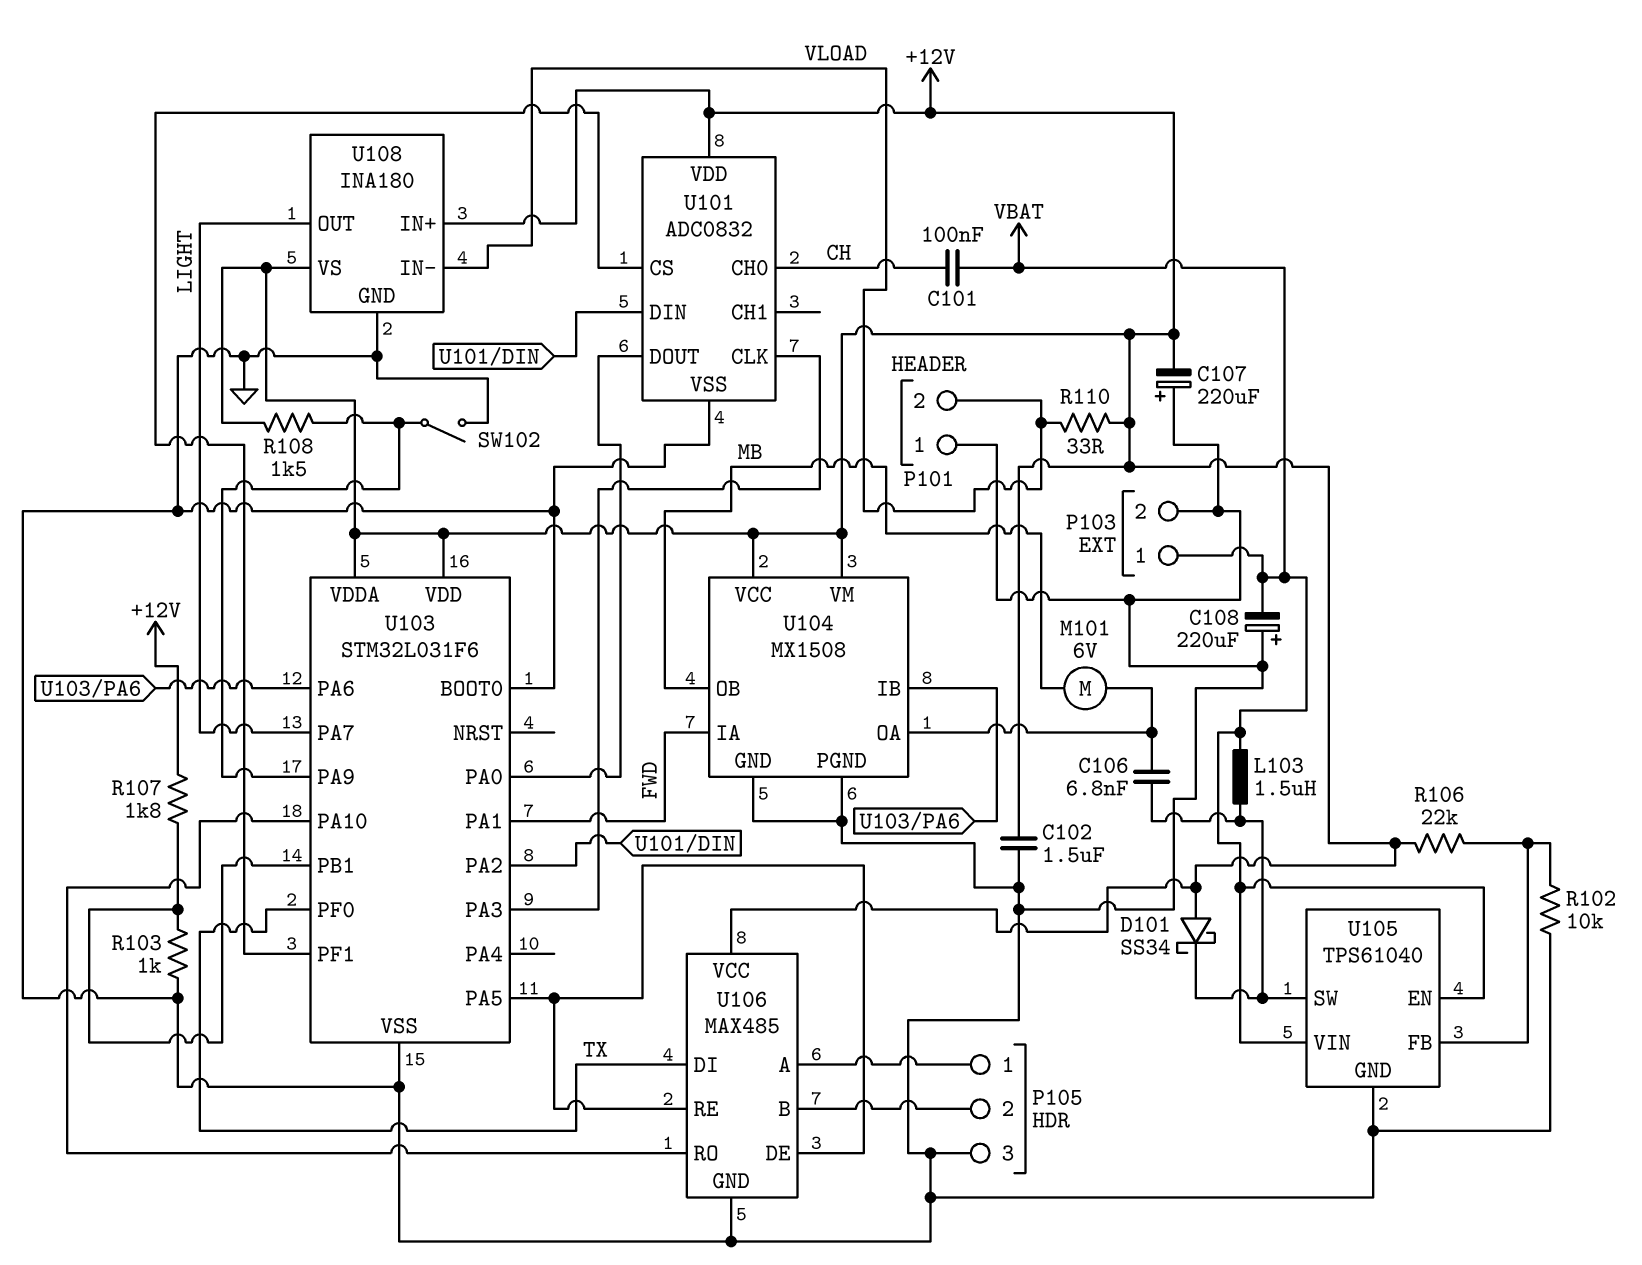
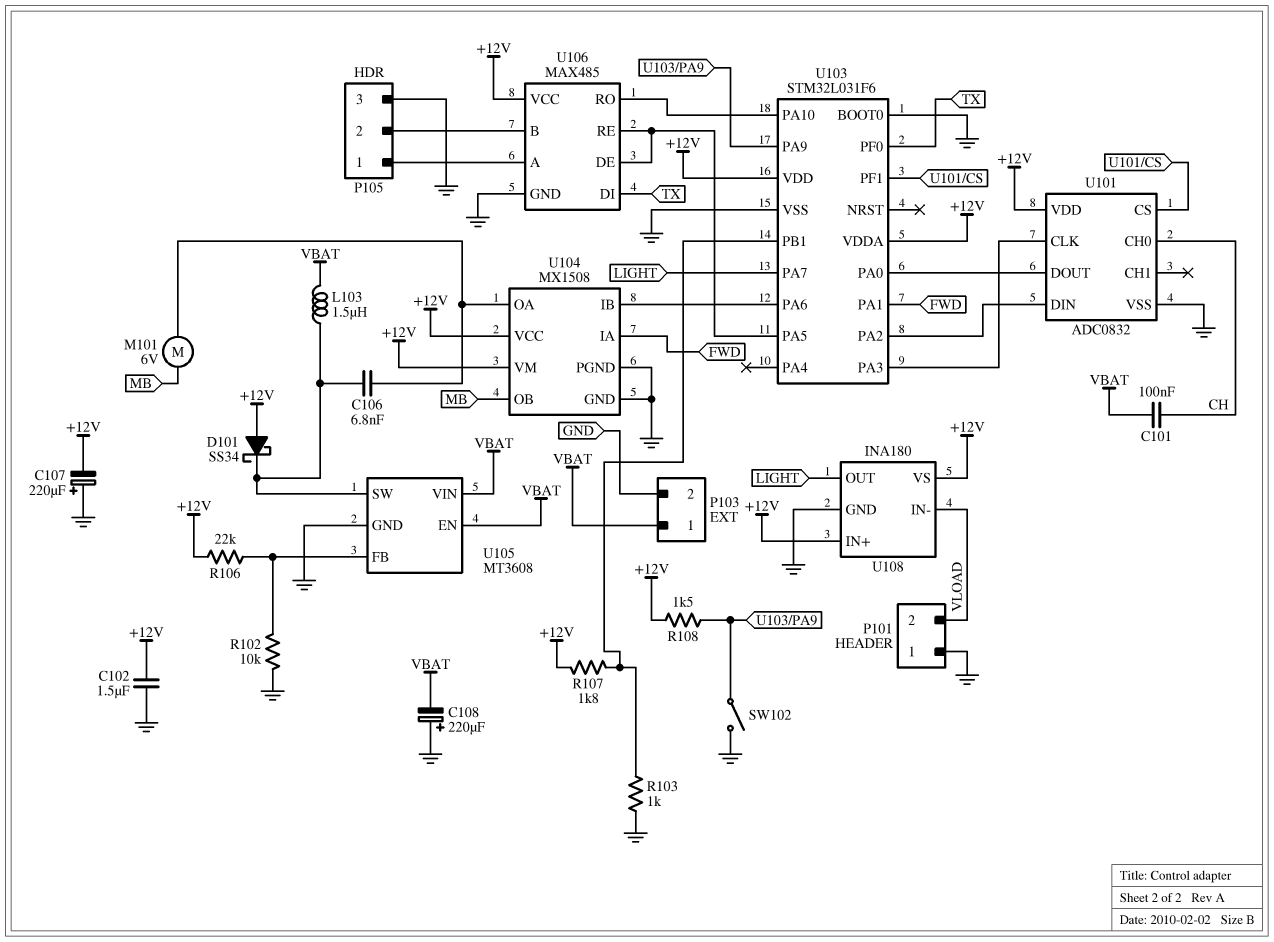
R110: 33 (+12V, VLOAD) -> none
U105: TPS61040 -> MT3608

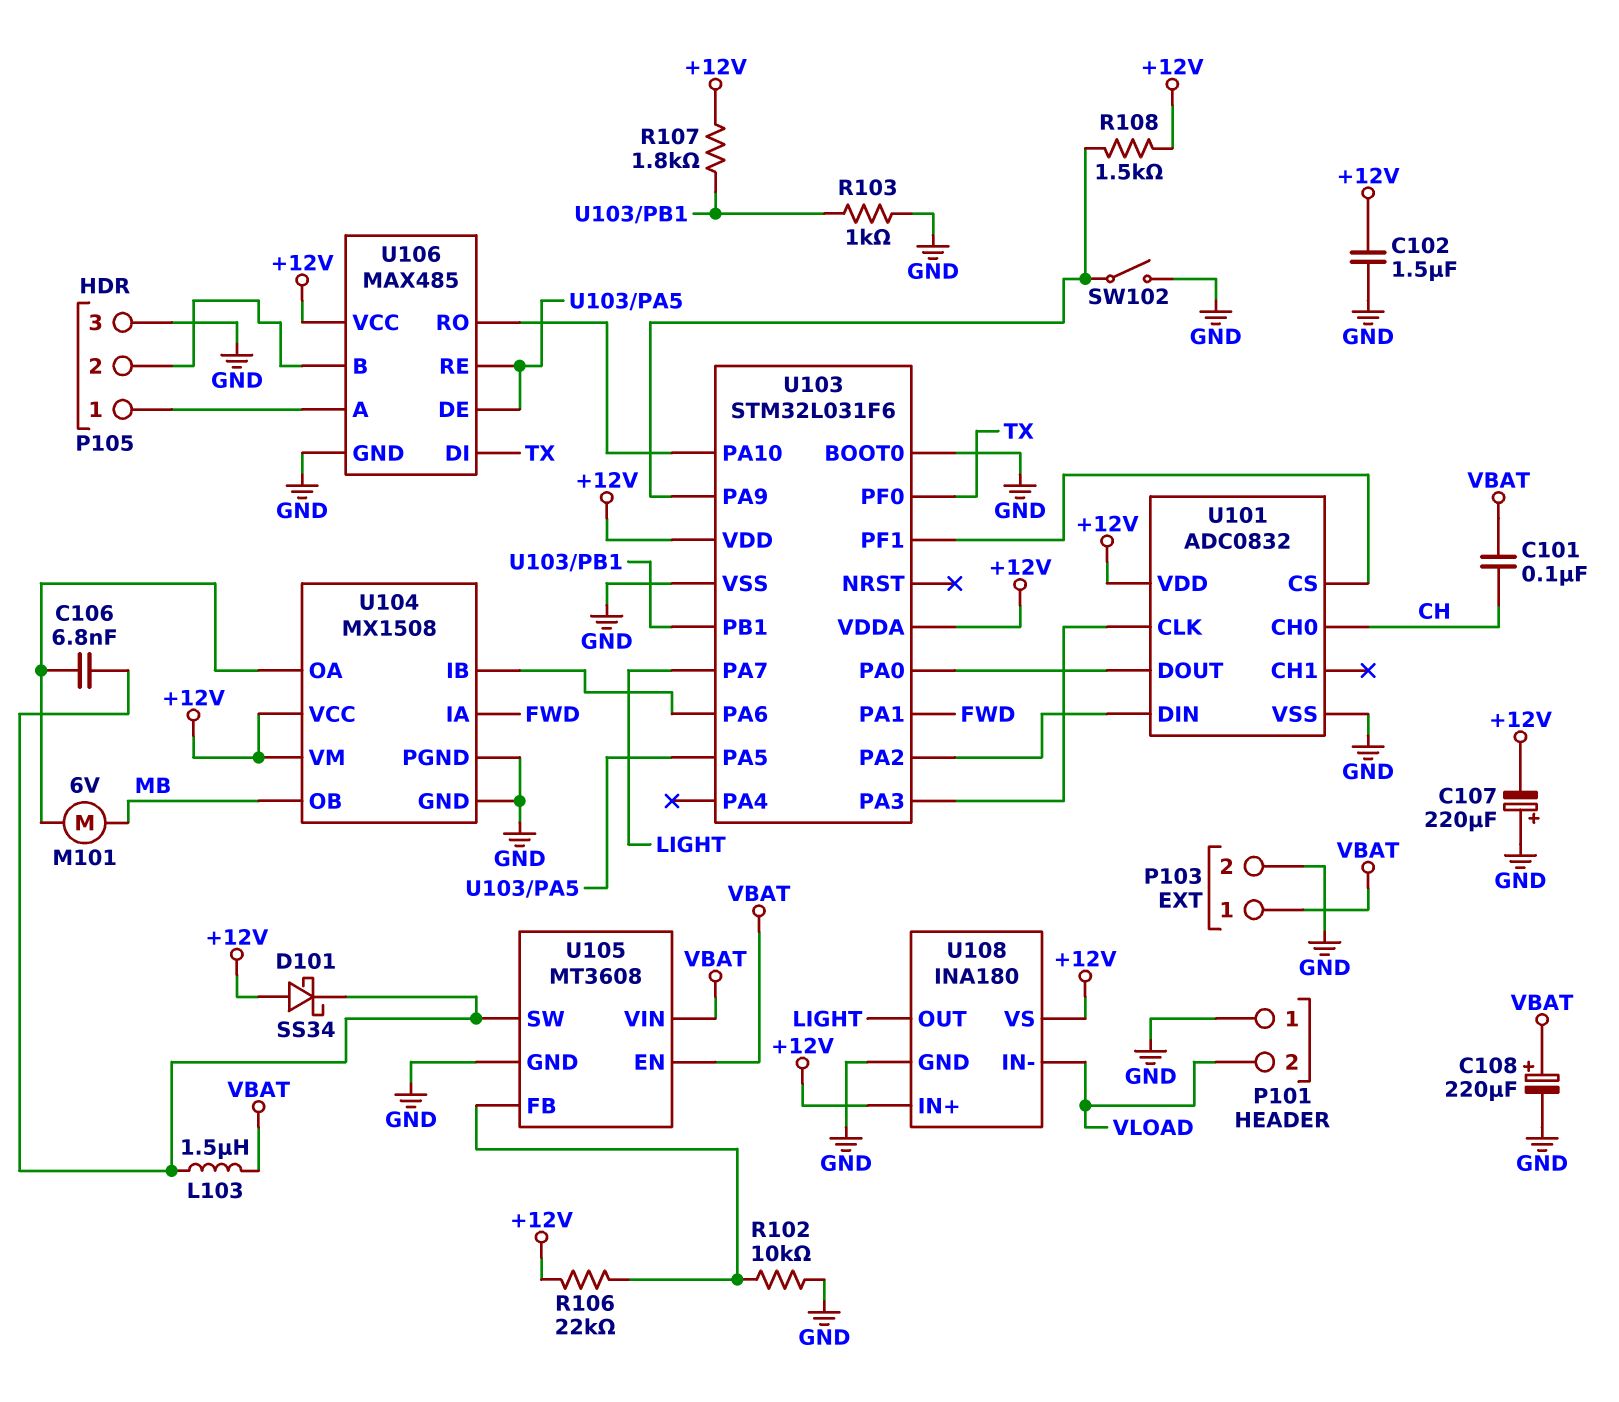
C108: 220uF (plus GND, minus VBAT) -> 220uF (plus VBAT, minus GND)

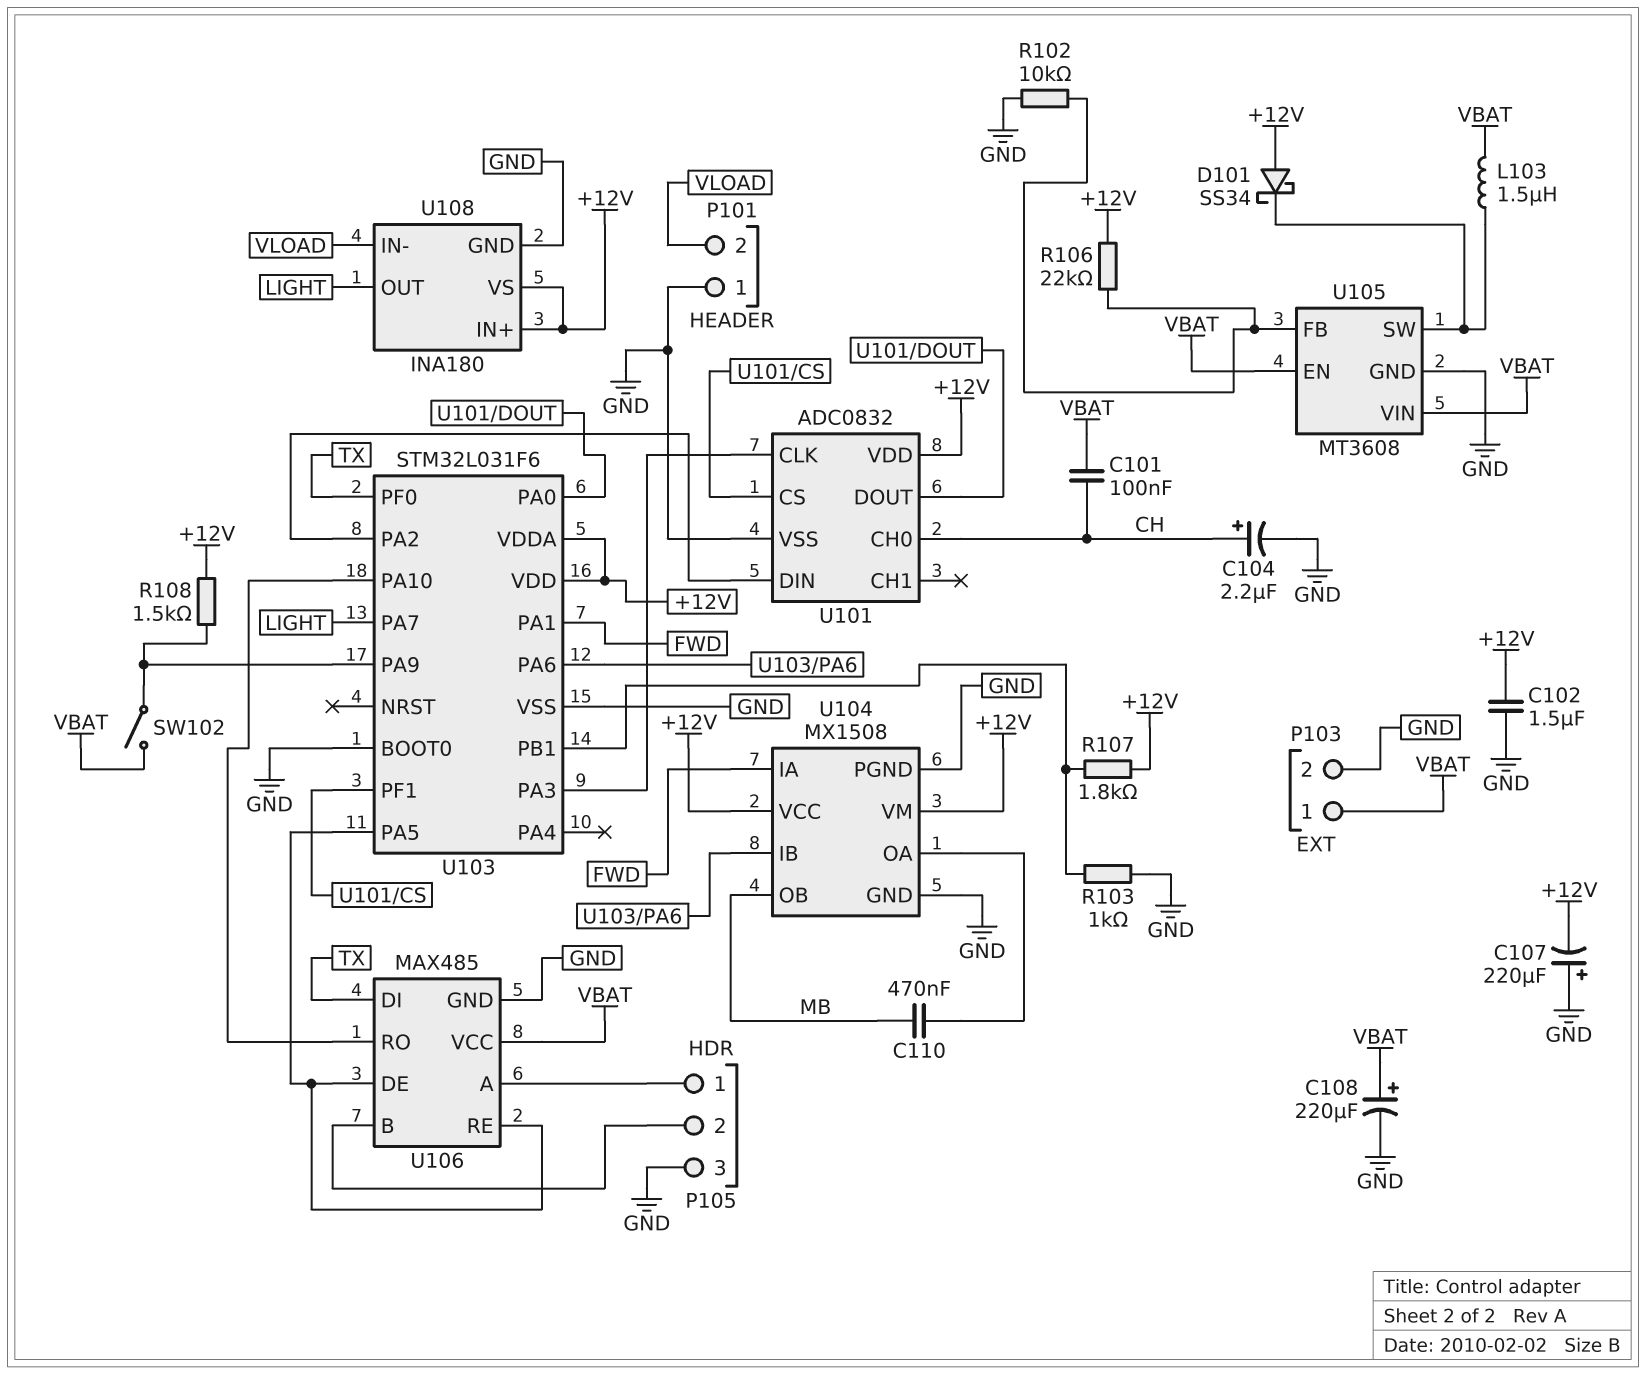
C104: none -> 2.2uF (plus CH, minus GND)
C106: 6.8nF (U104/OA, U105/SW) -> none
C110: none -> 470nF (MB, U104/OA)
M101: motor 6V (MB, U104/OA) -> none
SW102: switch (GND, U103/PA9) -> switch (U103/PA9, VBAT)
U106 pin VCC: +12V -> VBAT

